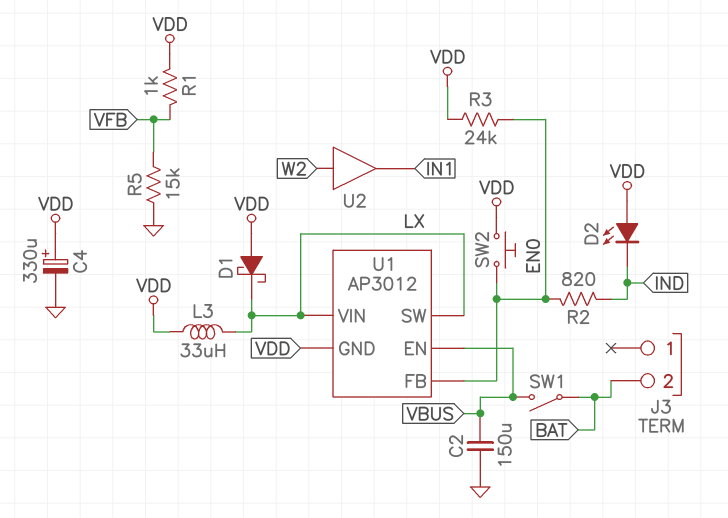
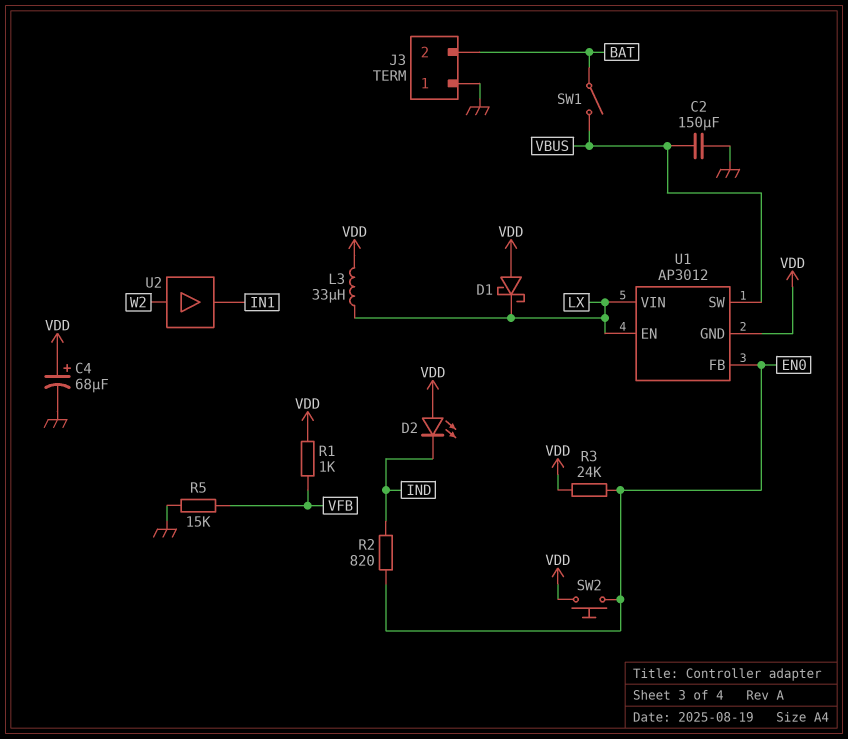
C4: 330uF (plus VDD, minus GND) -> 68uF (plus VDD, minus GND)
J3 pin 1: none -> GND
U1 pin EN: VBUS -> LX
U1 pin SW: LX -> VBUS

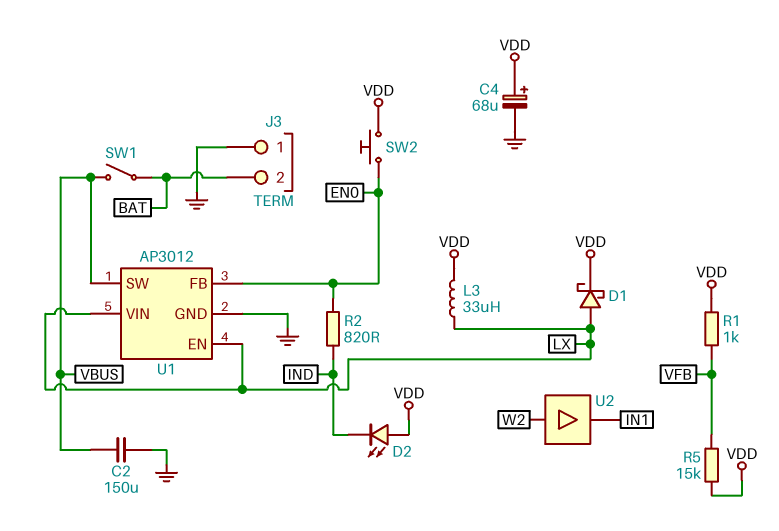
D1: schottky (A VDD, K LX) -> schottky (A LX, K VDD)
R3: 24k (EN0, VDD) -> none
R5: 15k (GND, VFB) -> 15k (VDD, VFB)
U1 pin GND: VDD -> GND

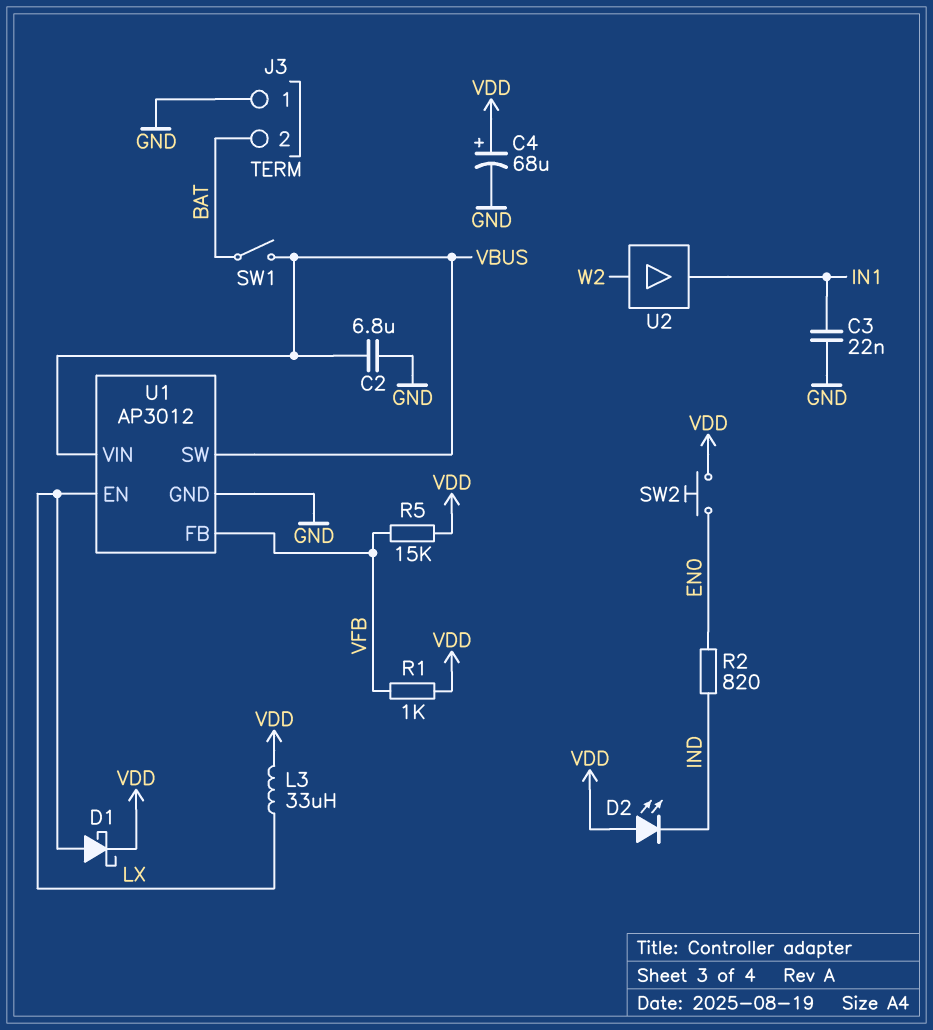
C2: 150uF (GND, VBUS) -> 6.8uF (GND, VBUS)
C3: none -> 22nF (GND, IN1)
U1 pin FB: EN0 -> VFB
U1 pin VIN: LX -> VBUS

